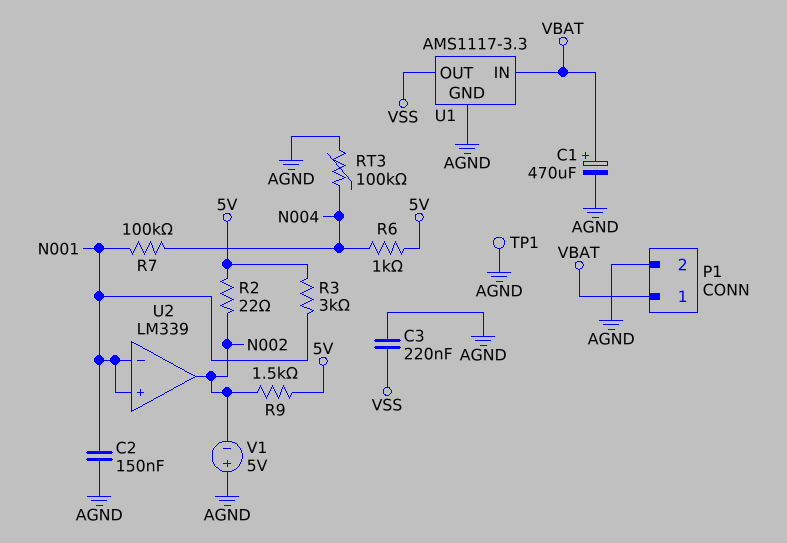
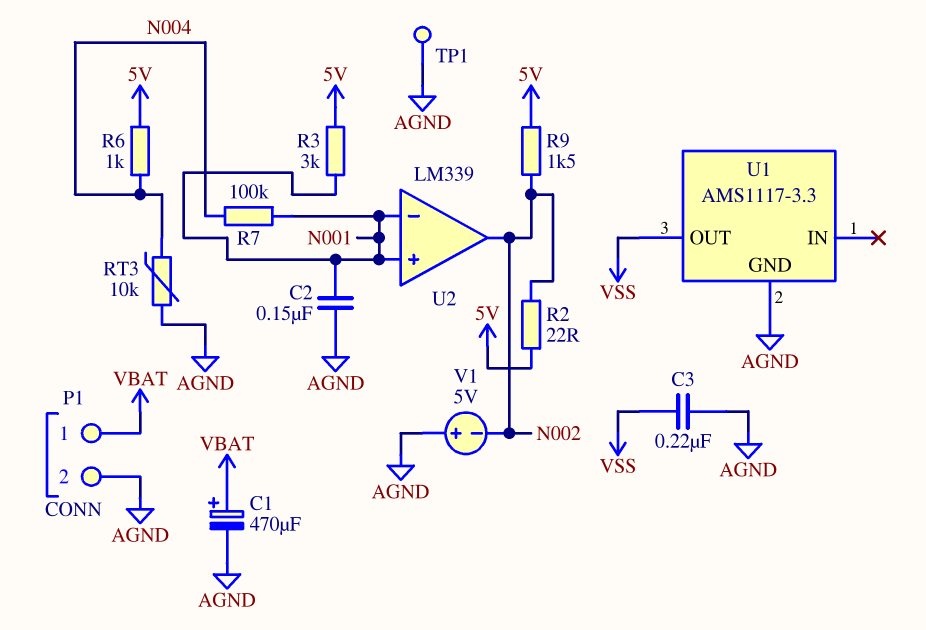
RT3: 100k (AGND, N004) -> 10k (AGND, N004)
U1 pin IN: VBAT -> none

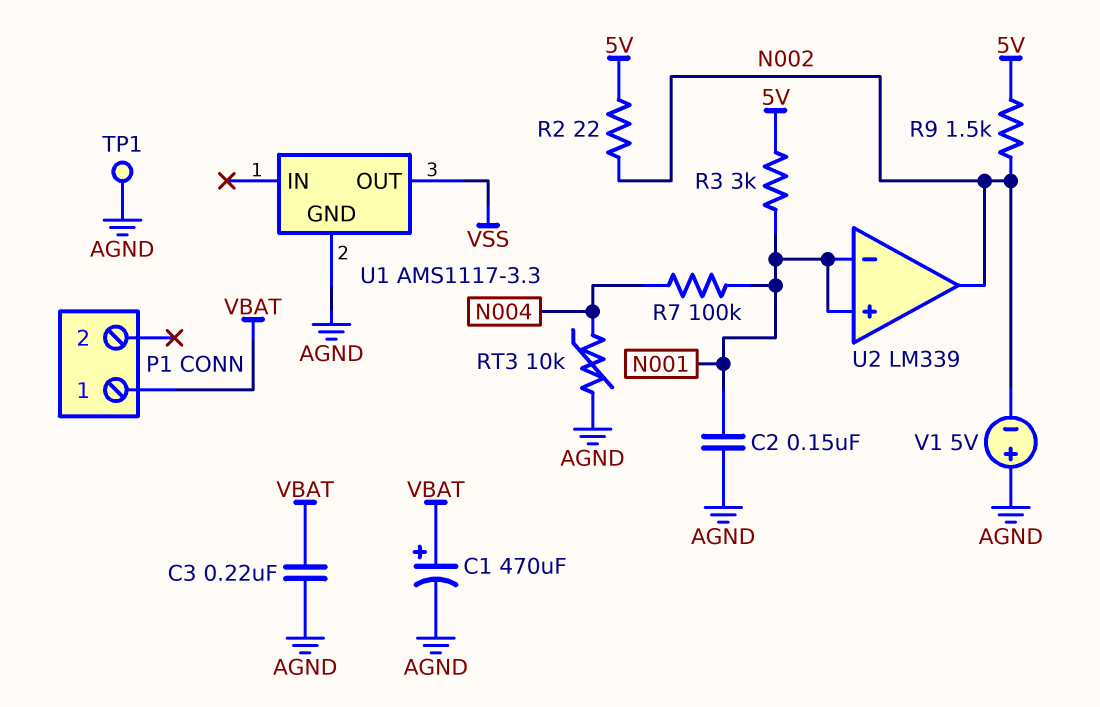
C3: 220nF (AGND, VSS) -> 220nF (AGND, VBAT)
P1 pin 2: AGND -> none
R6: 1k (5V, N004) -> none

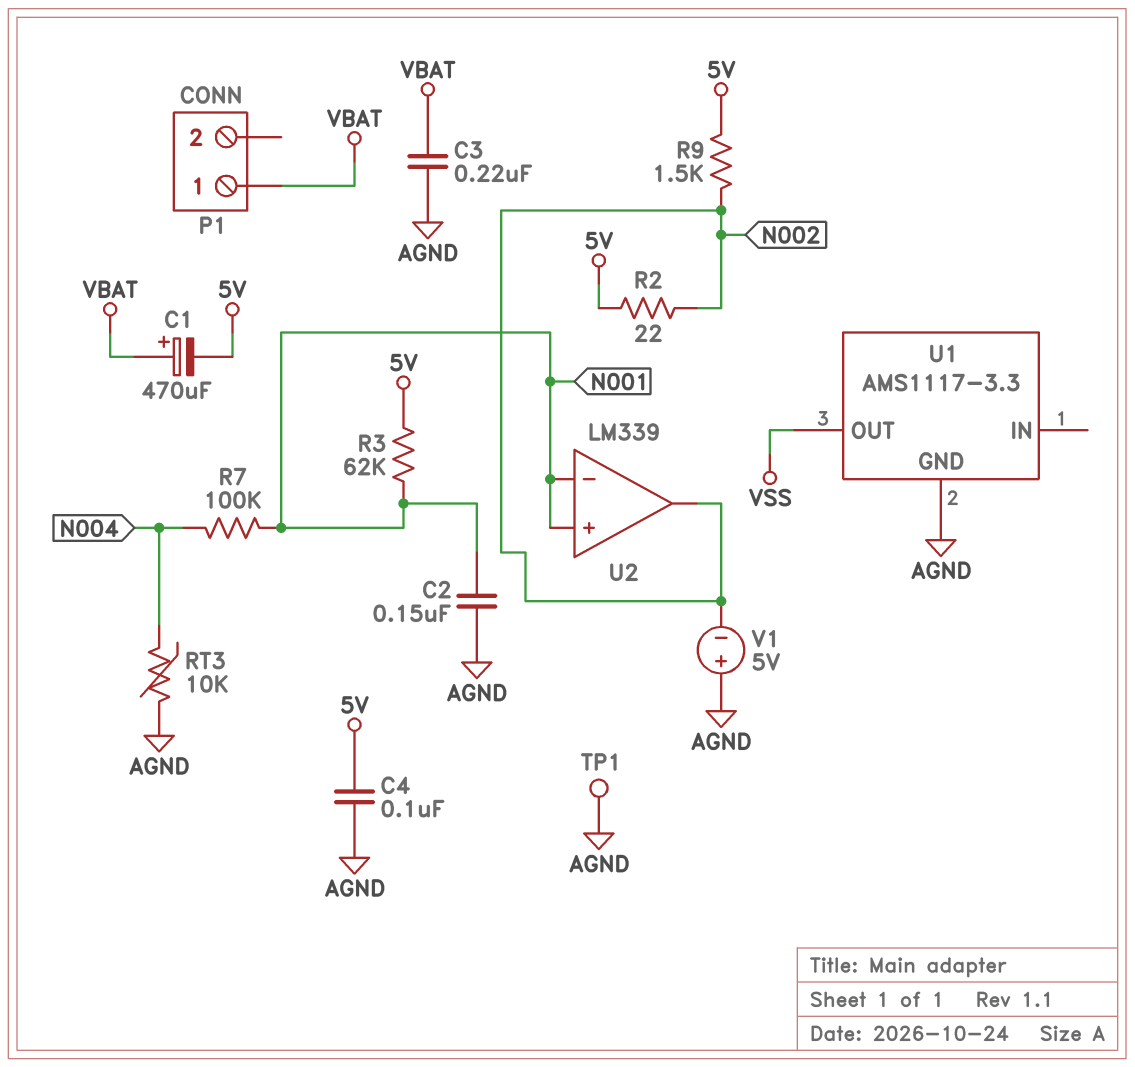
C1: 470uF (plus VBAT, minus AGND) -> 470uF (plus VBAT, minus 5V)
C4: none -> 100nF (5V, AGND)
R3: 3k (5V, N001) -> 62k (5V, N001)

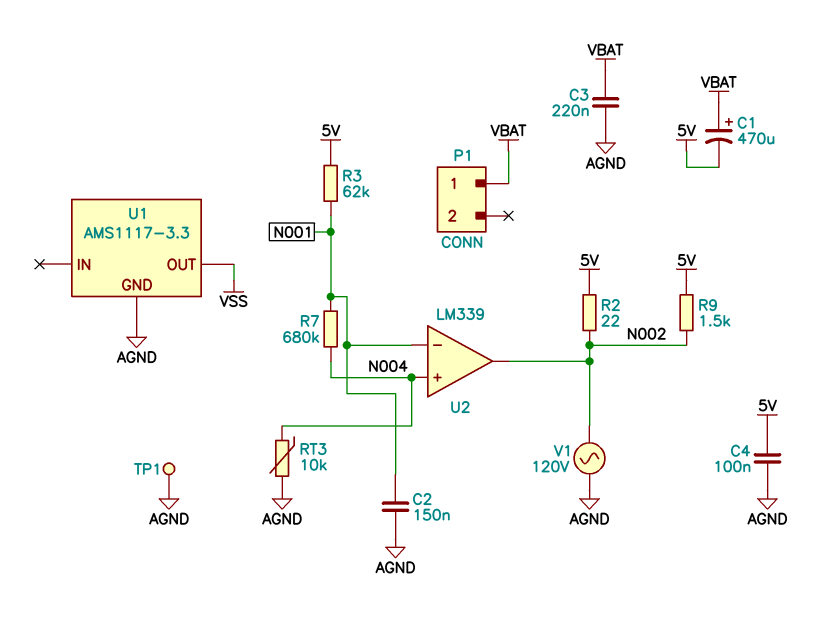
R7: 100k (N001, N004) -> 680k (N001, N004)
U2 pin in+: N001 -> N004
V1: 5V (plus AGND, minus N002) -> AC 120V (AGND, N002)

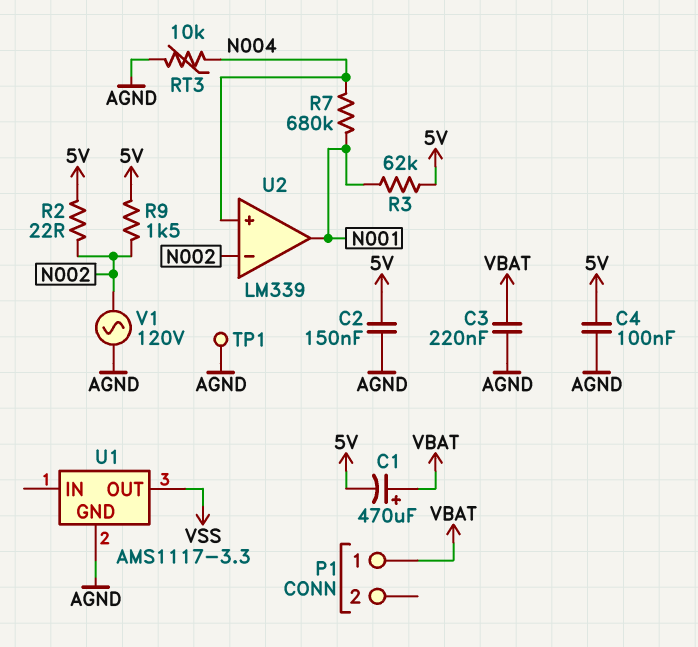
C2: 150nF (AGND, N001) -> 150nF (5V, AGND)
U2 pin in-: N001 -> N002
U2 pin out: N002 -> N001

